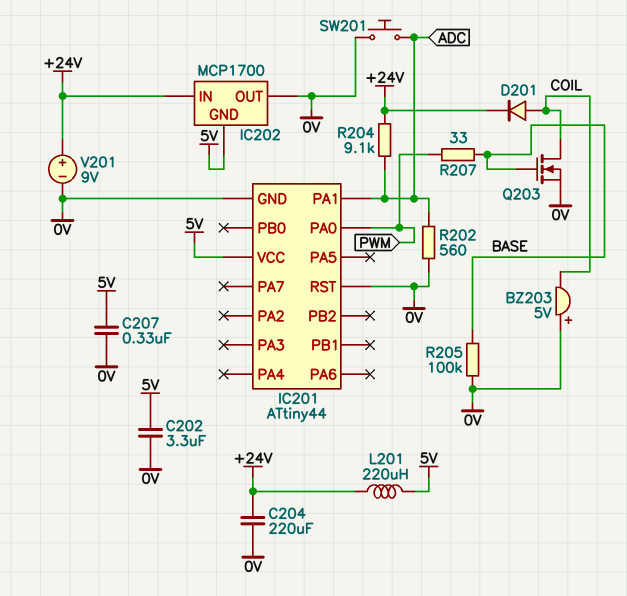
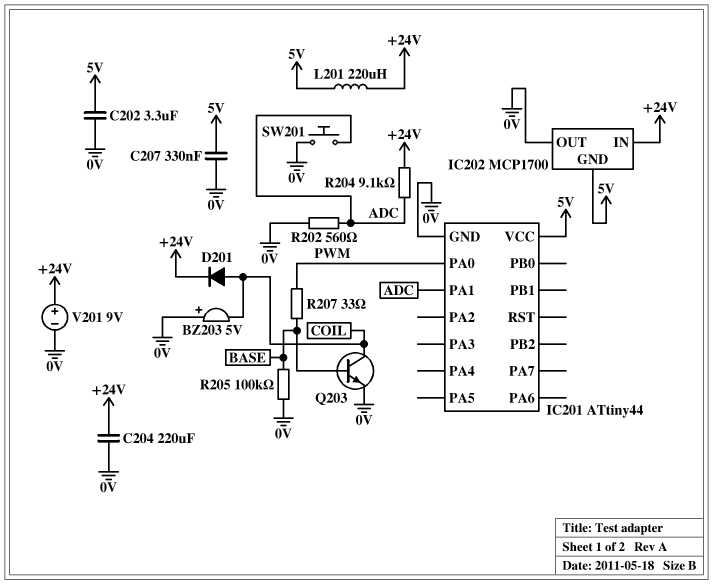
IC201 pin RST: 0V -> none
Q203: NMOS (G BASE, D COIL, S 0V) -> NPN (B BASE, C COIL, E 0V)

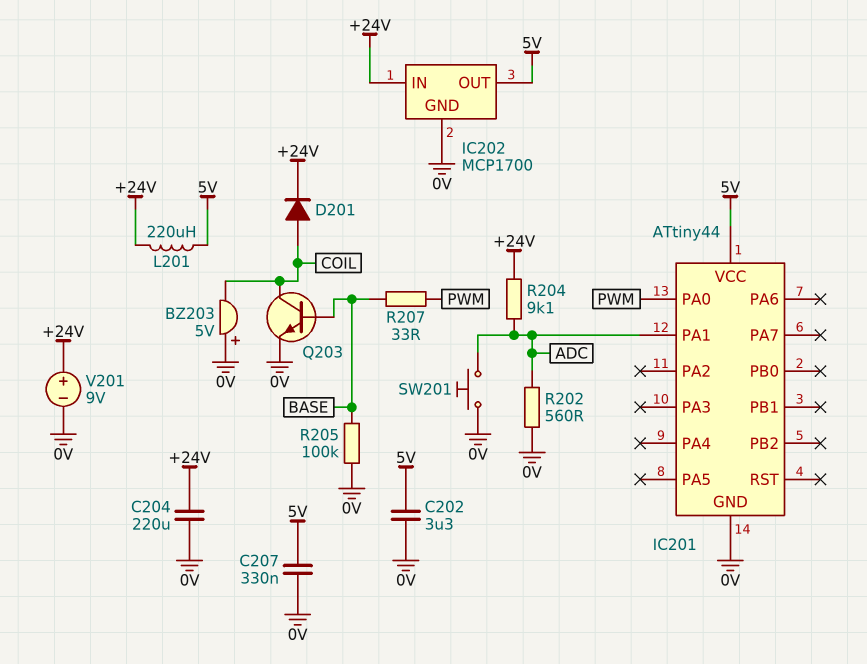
IC202 pin GND: 5V -> 0V
IC202 pin OUT: 0V -> 5V

